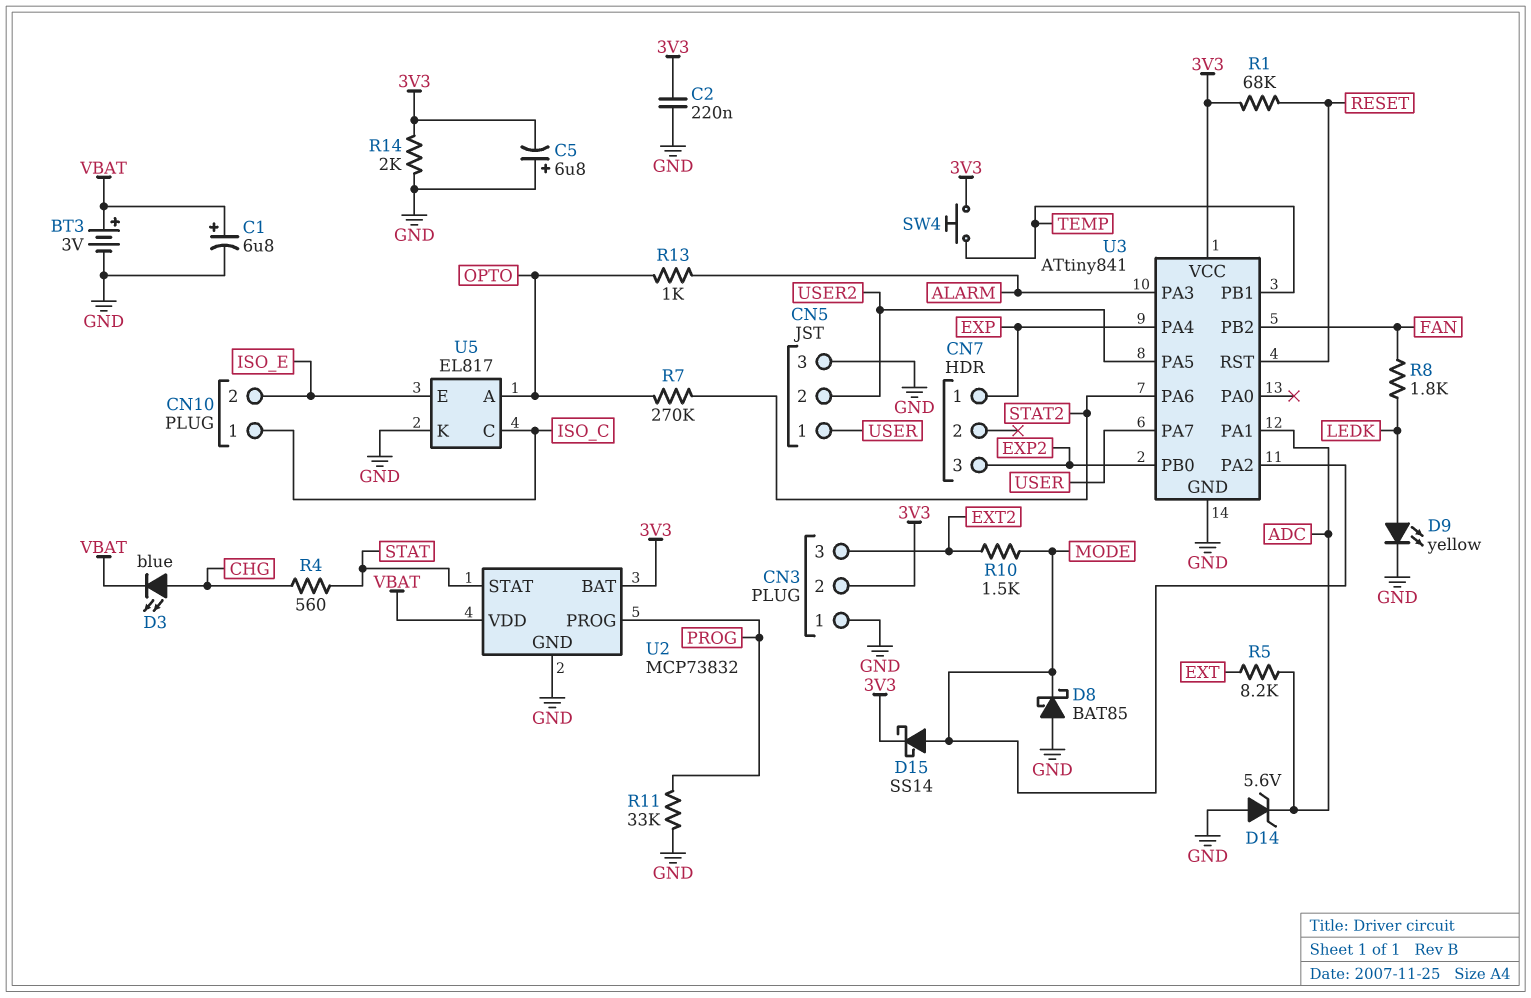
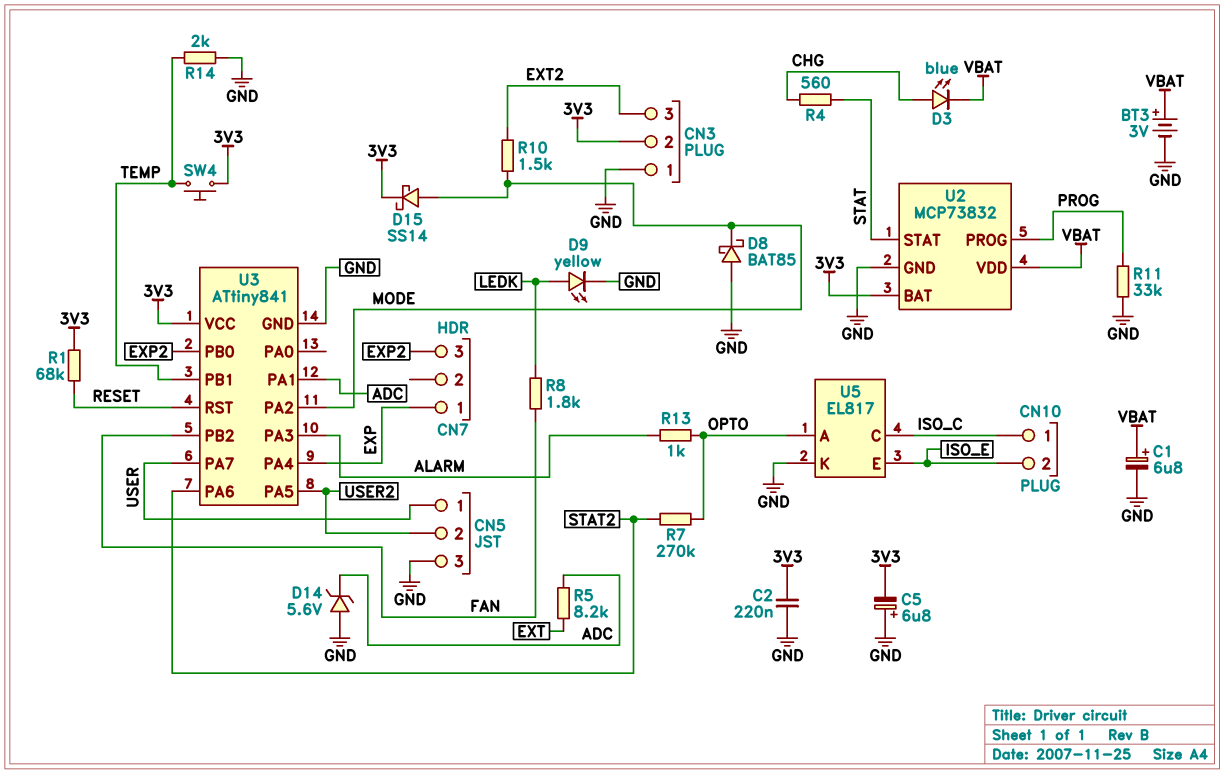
R14: 2k (3V3, GND) -> 2k (GND, TEMP)

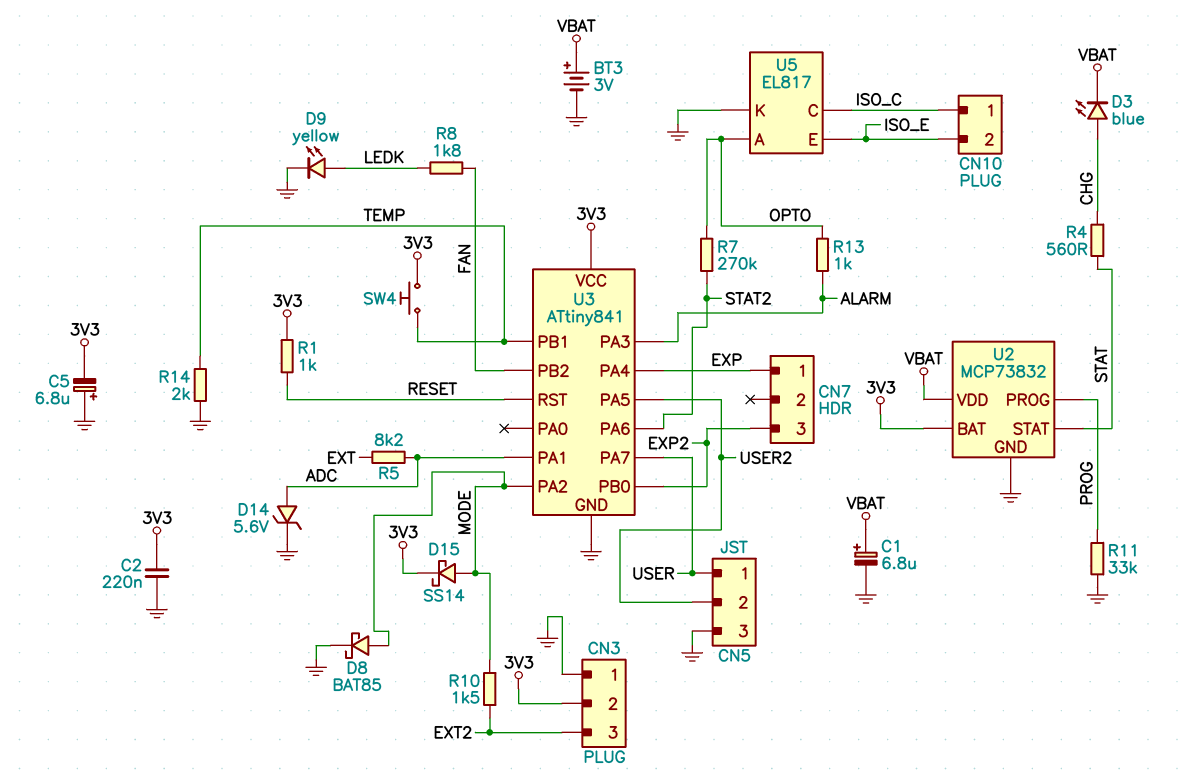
D8: schottky BAT85 (A GND, K MODE) -> schottky BAT85 (A MODE, K GND)
D14: zener 5.6V (A GND, K ADC) -> zener 5.6V (A ADC, K GND)
R1: 68k (3V3, RESET) -> 1k (3V3, RESET)

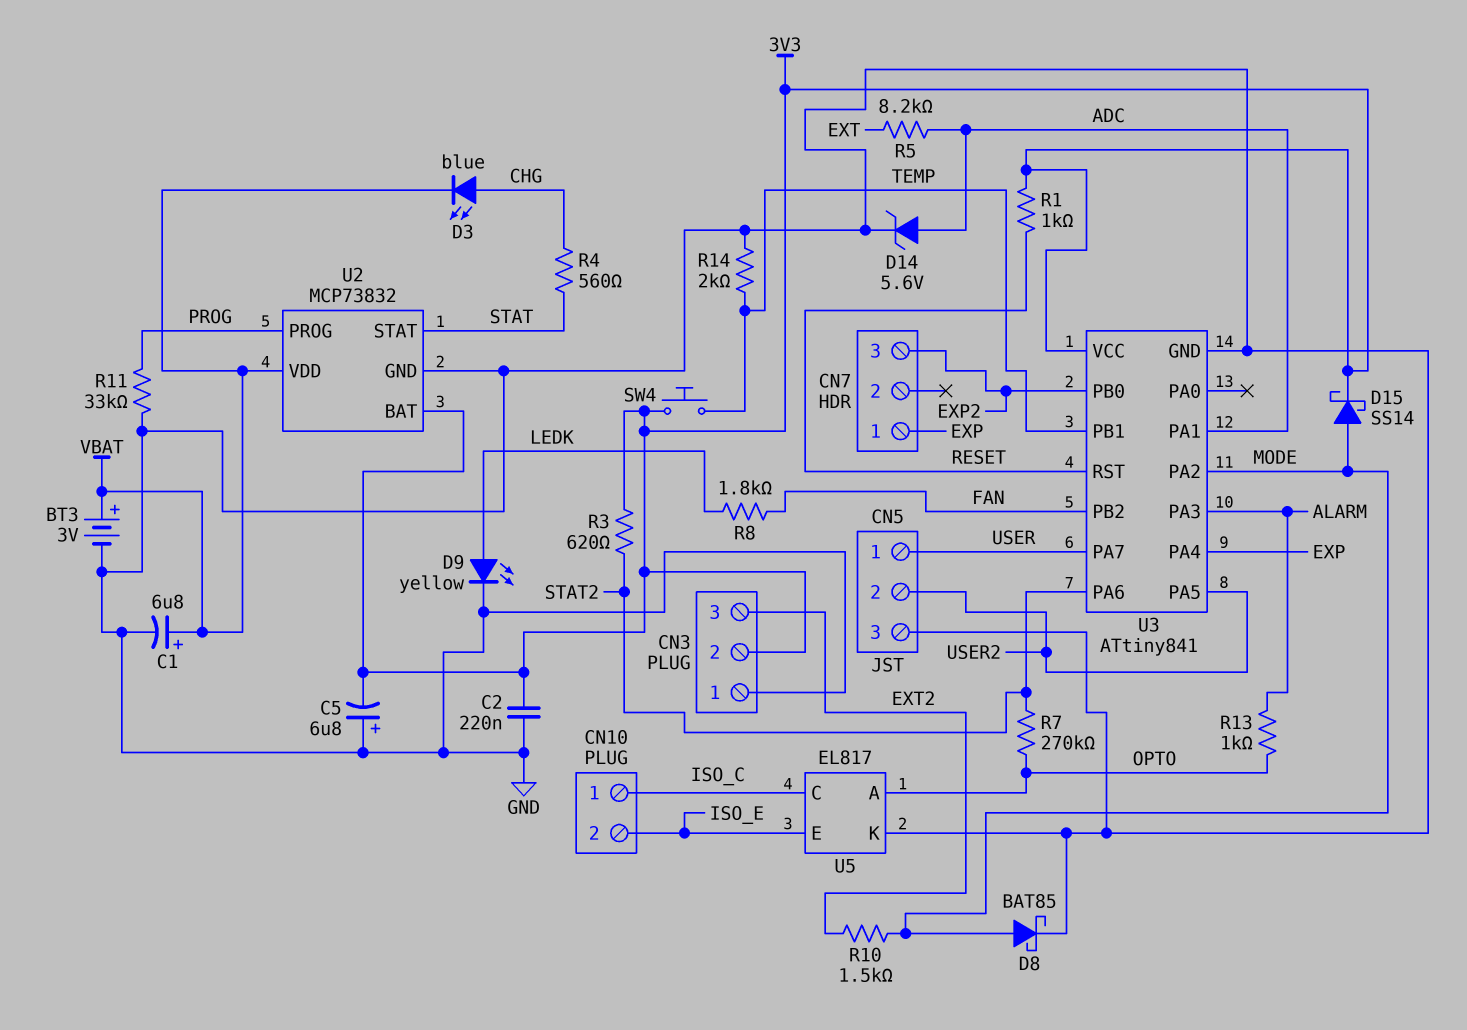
R3: none -> 620 (3V3, STAT2)

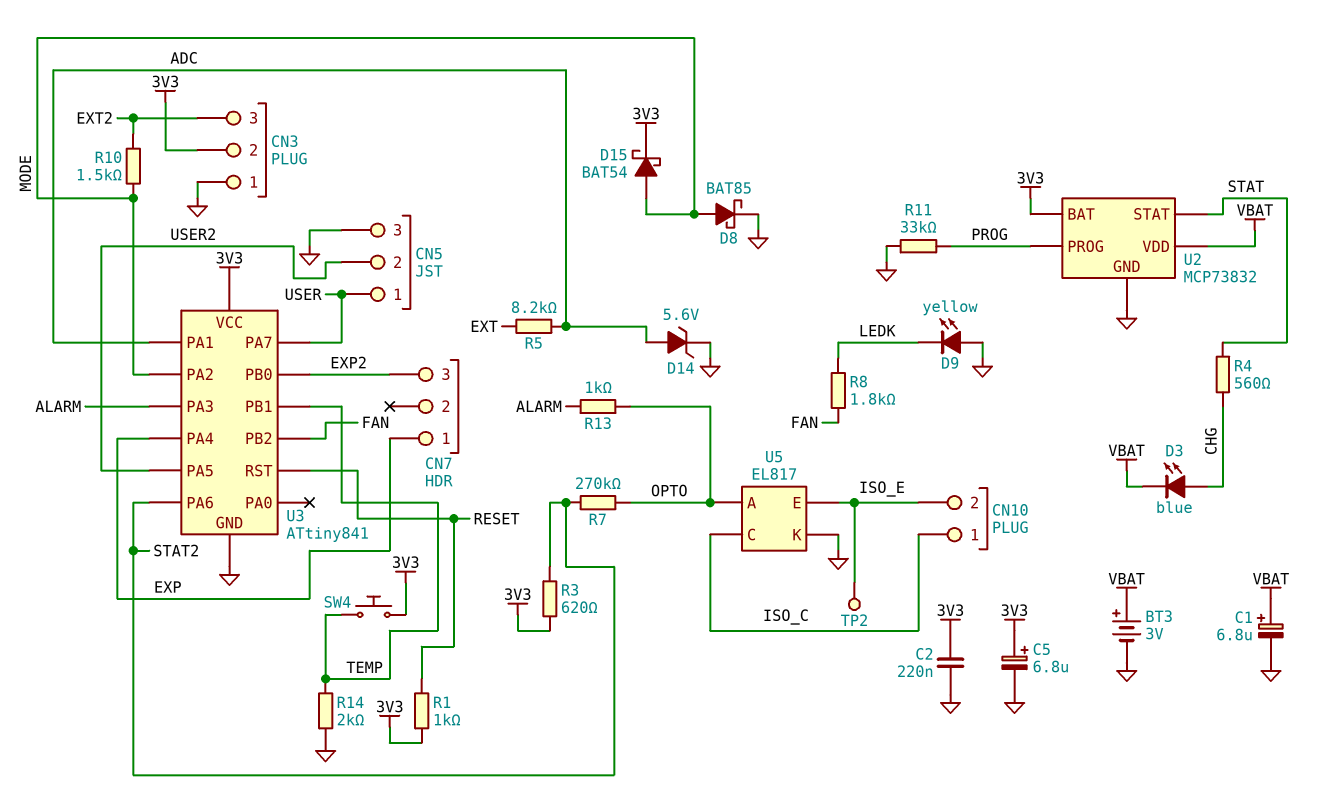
C5: 6.8uF (plus GND, minus 3V3) -> 6.8uF (plus 3V3, minus GND)
D9: LED yellow (A LEDK, K GND) -> LED yellow (A GND, K LEDK)
D15: schottky SS14 (A MODE, K 3V3) -> schottky BAT54 (A MODE, K 3V3)
TP2: none -> test point (ISO_E)

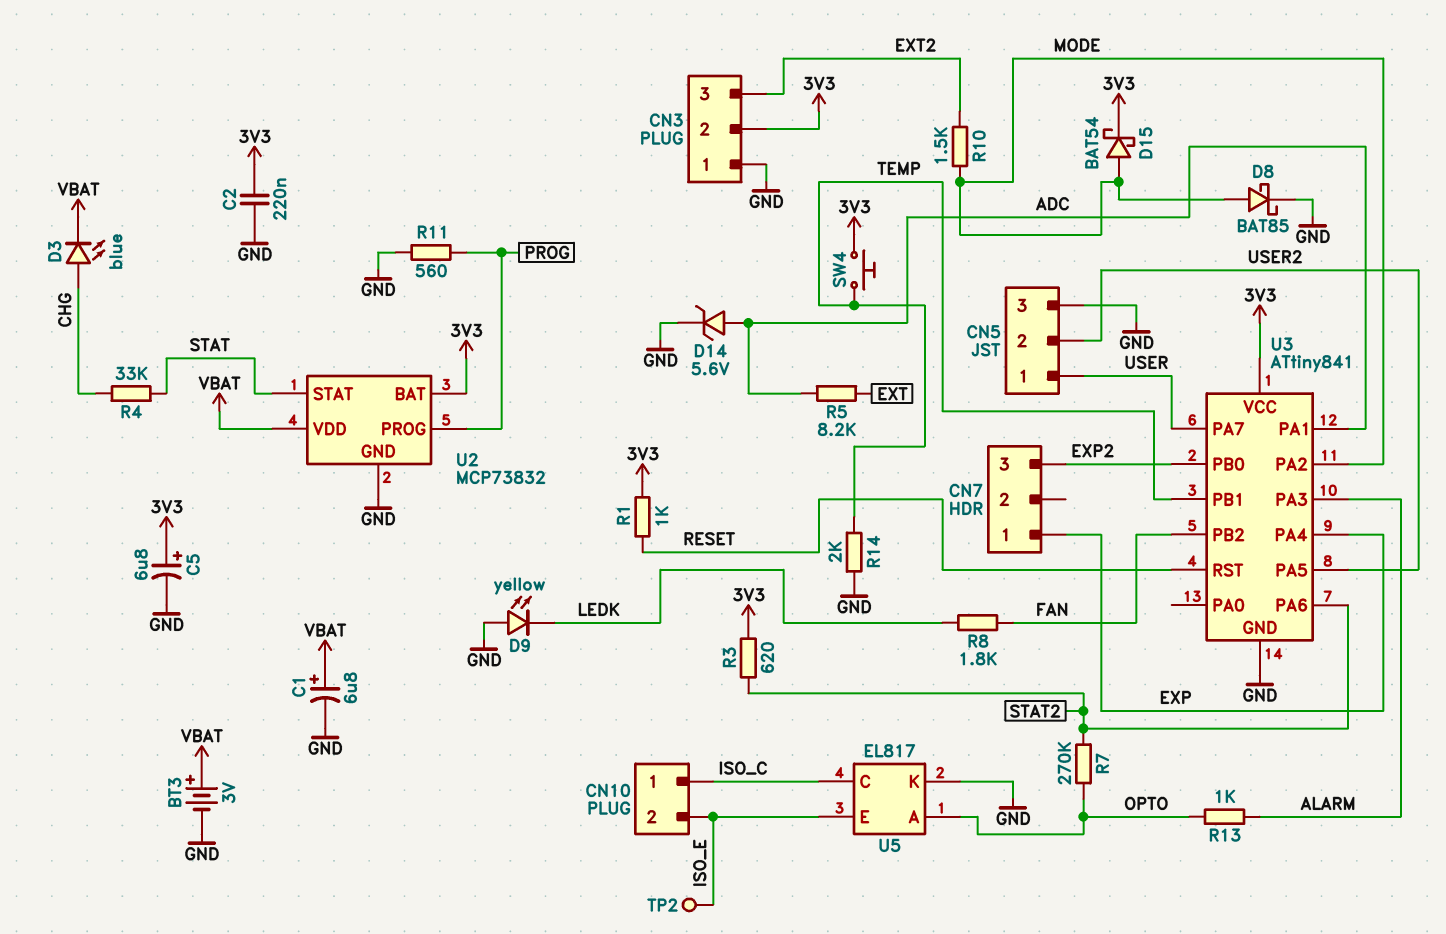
R4: 560 (CHG, STAT) -> 33k (CHG, STAT)
R11: 33k (GND, PROG) -> 560 (GND, PROG)

